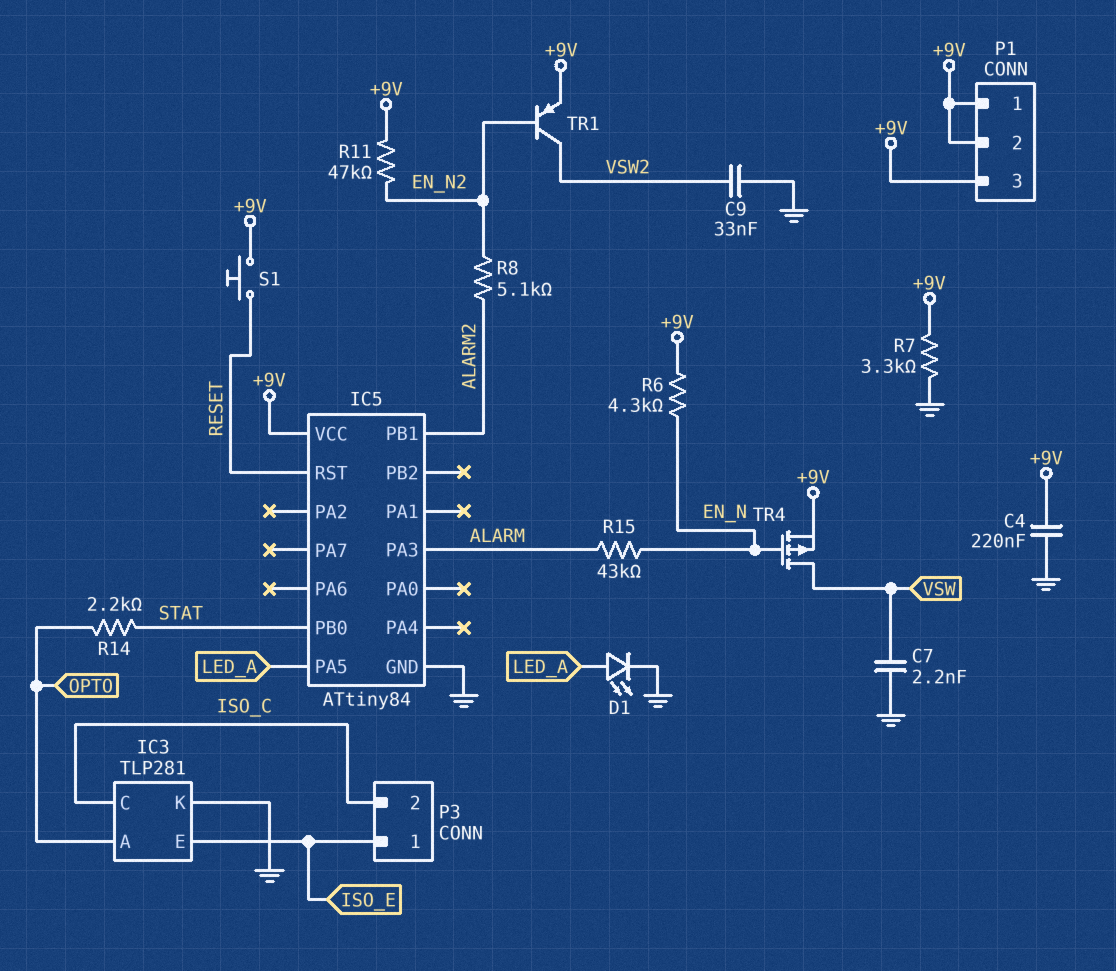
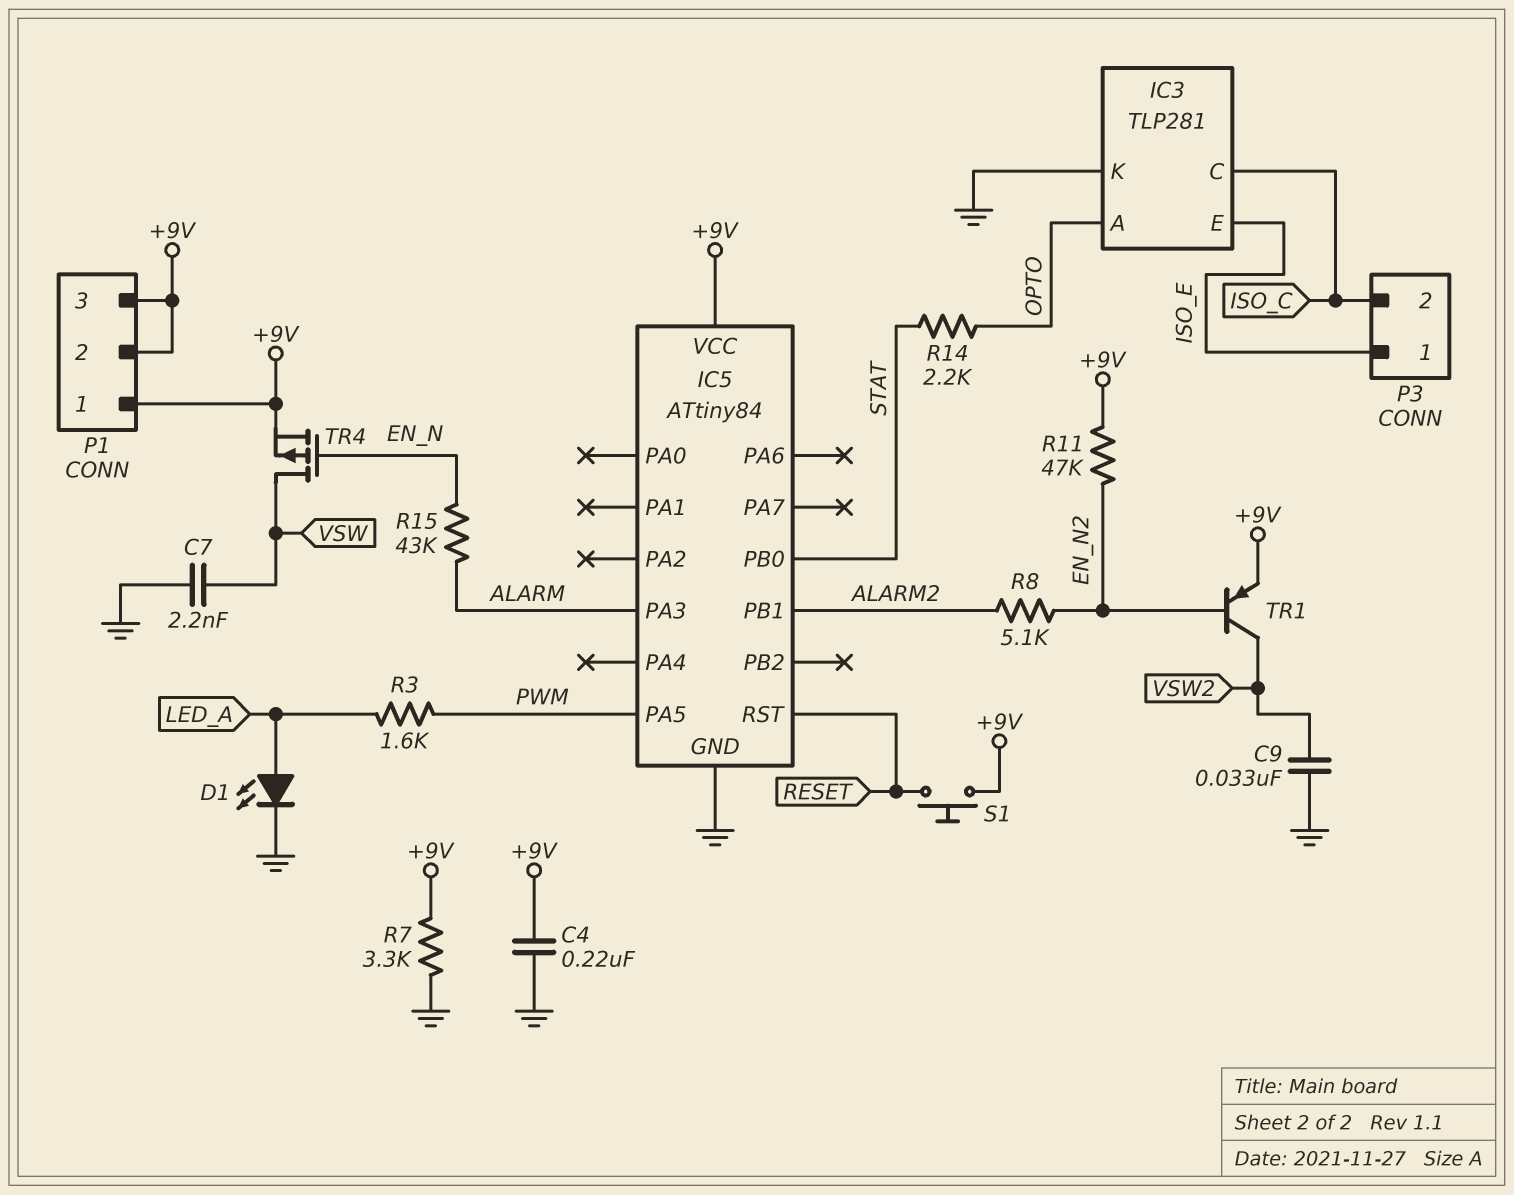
IC5 pin PA5: LED_A -> PWM
R3: none -> 1.6k (LED_A, PWM)
R6: 4.3k (+9V, EN_N) -> none

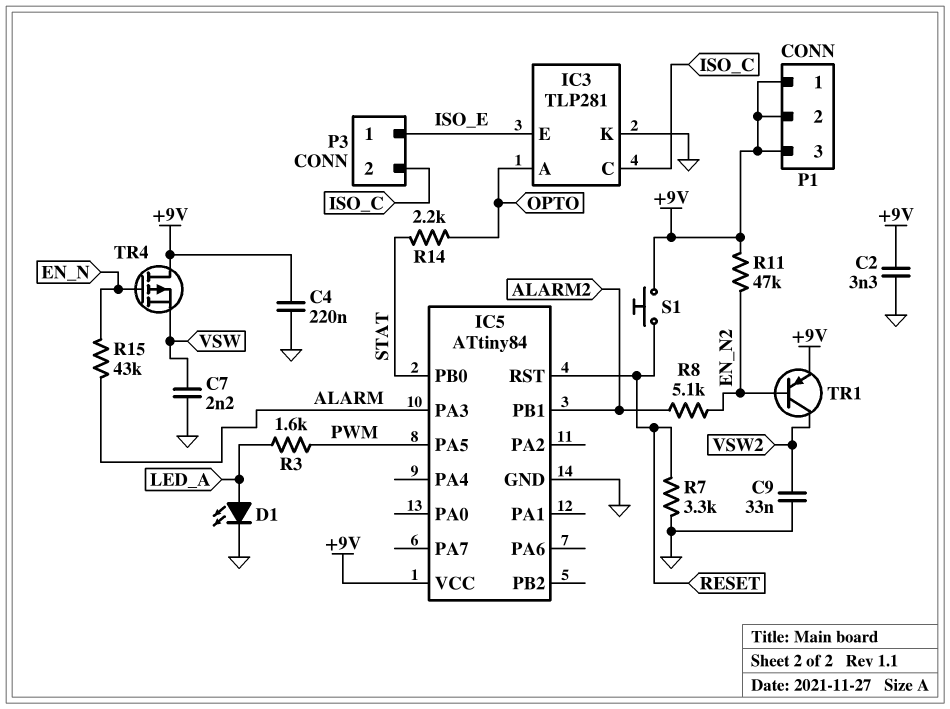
C2: none -> 3.3nF (+9V, GND)
R7: 3.3k (+9V, GND) -> 3.3k (GND, RESET)
TR4: PMOS (G EN_N, D VSW, S +9V) -> PMOS (G EN_N, D +9V, S VSW)

